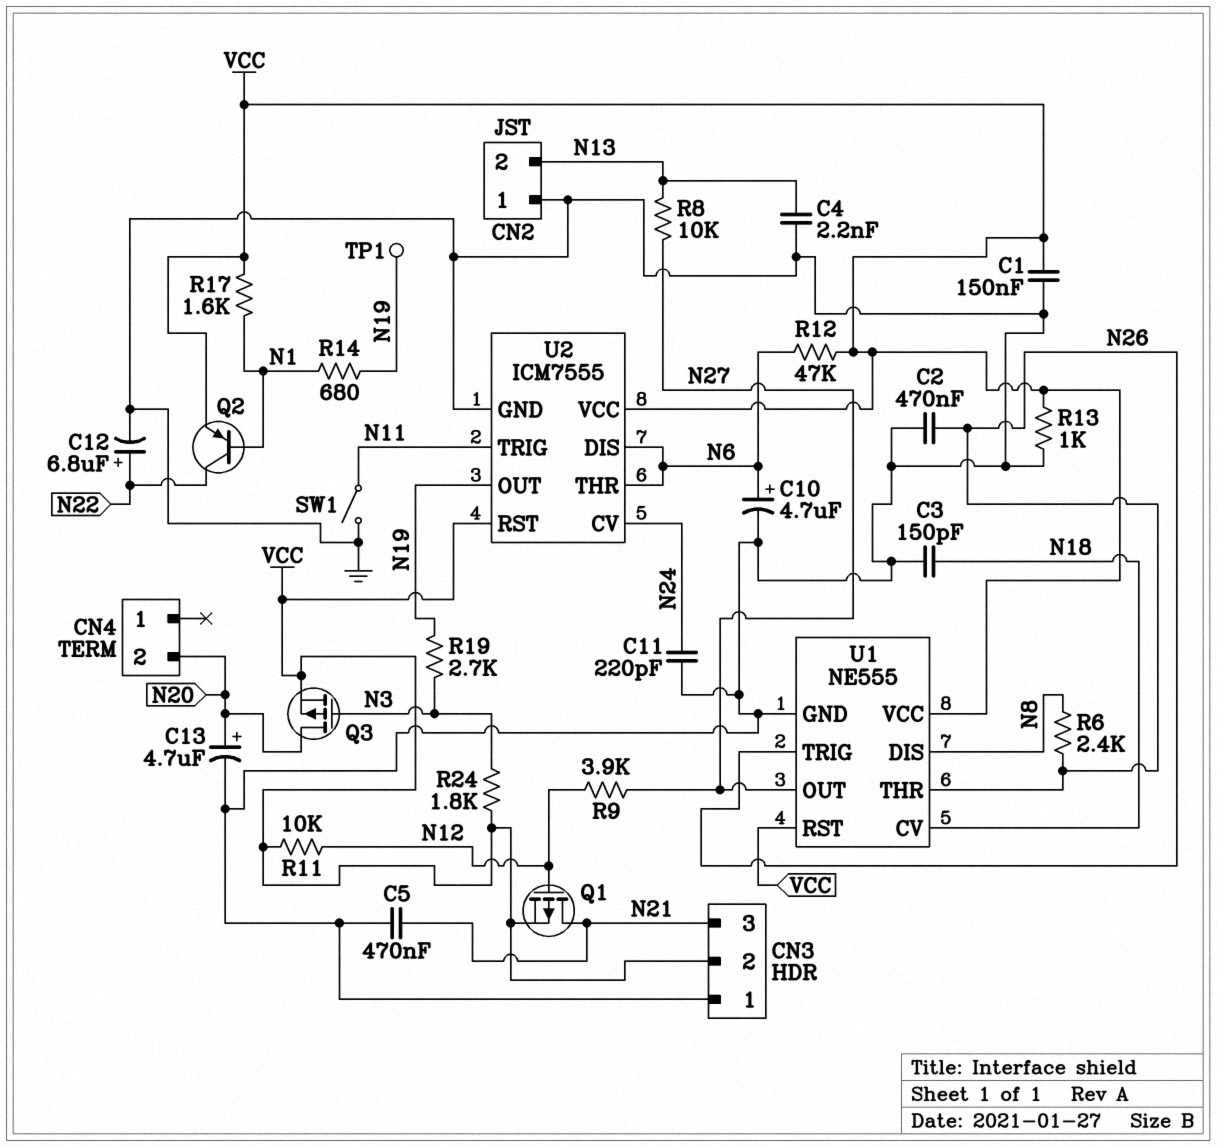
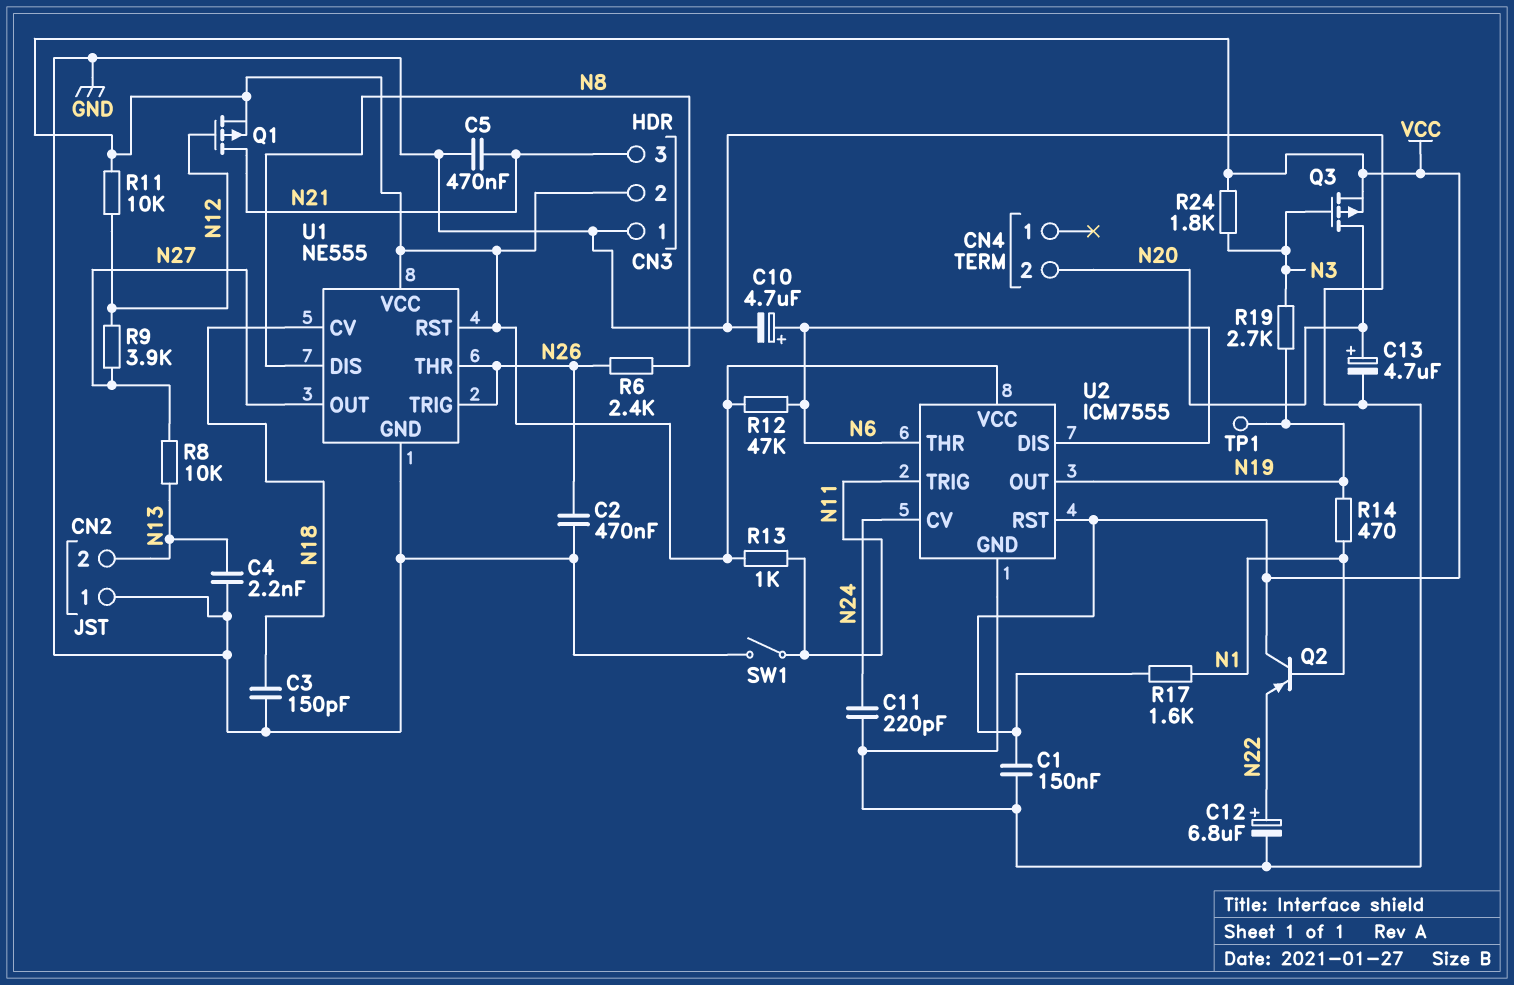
Q2: PNP (B N1, C N22, E VCC) -> PNP (B N1, C VCC, E N22)
R13: 1k (GND, VCC) -> 1k (N11, VCC)
R14: 680 (N1, N19) -> 470 (N1, N19)

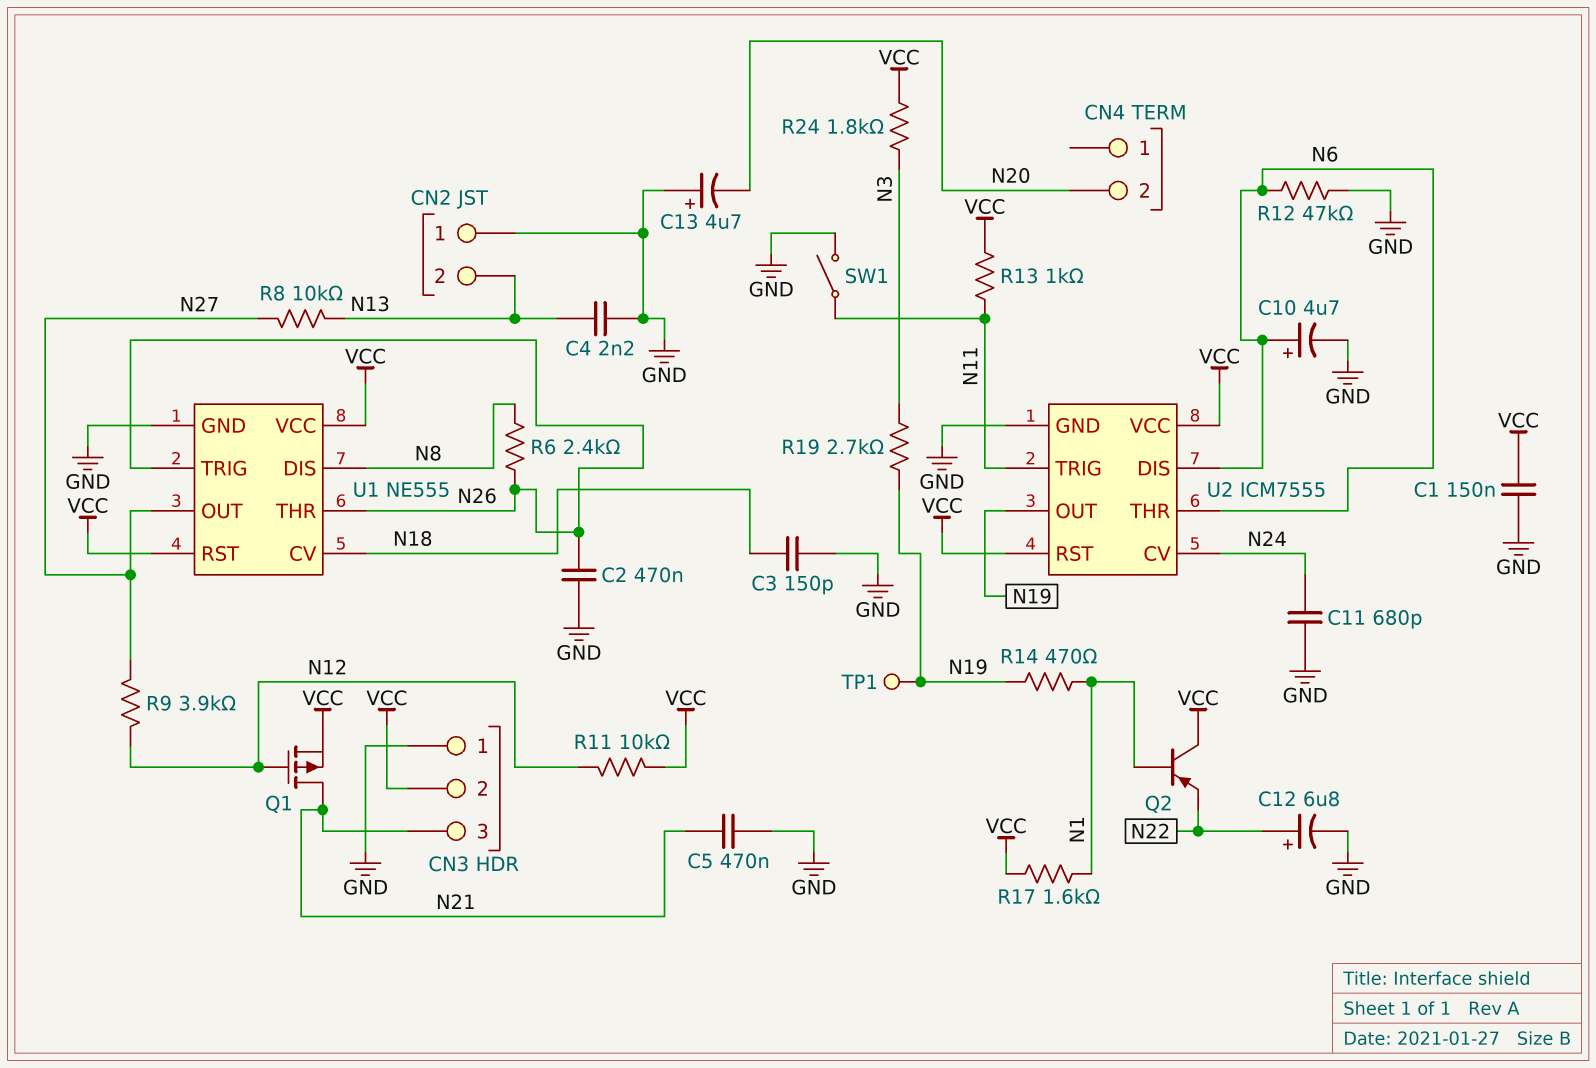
C11: 220pF (GND, N24) -> 680pF (GND, N24)
C13: 4.7uF (plus N20, minus GND) -> 4.7uF (plus GND, minus N20)
Q3: PMOS (G N3, D N20, S VCC) -> none
R12: 47k (N6, VCC) -> 47k (GND, N6)

